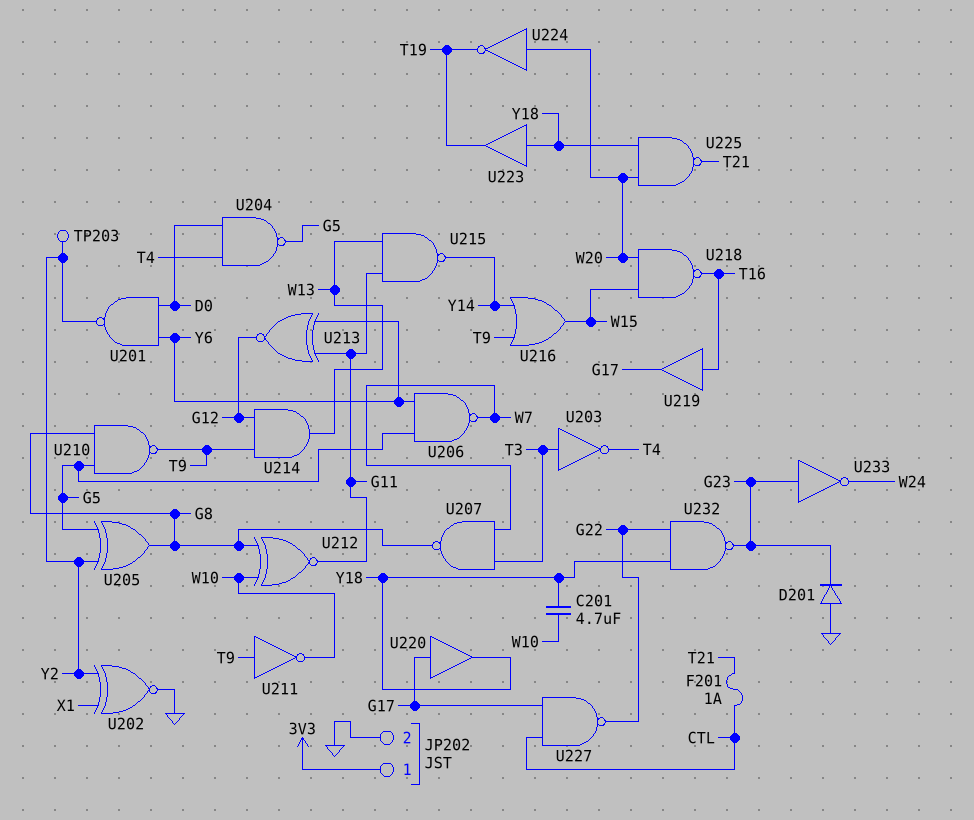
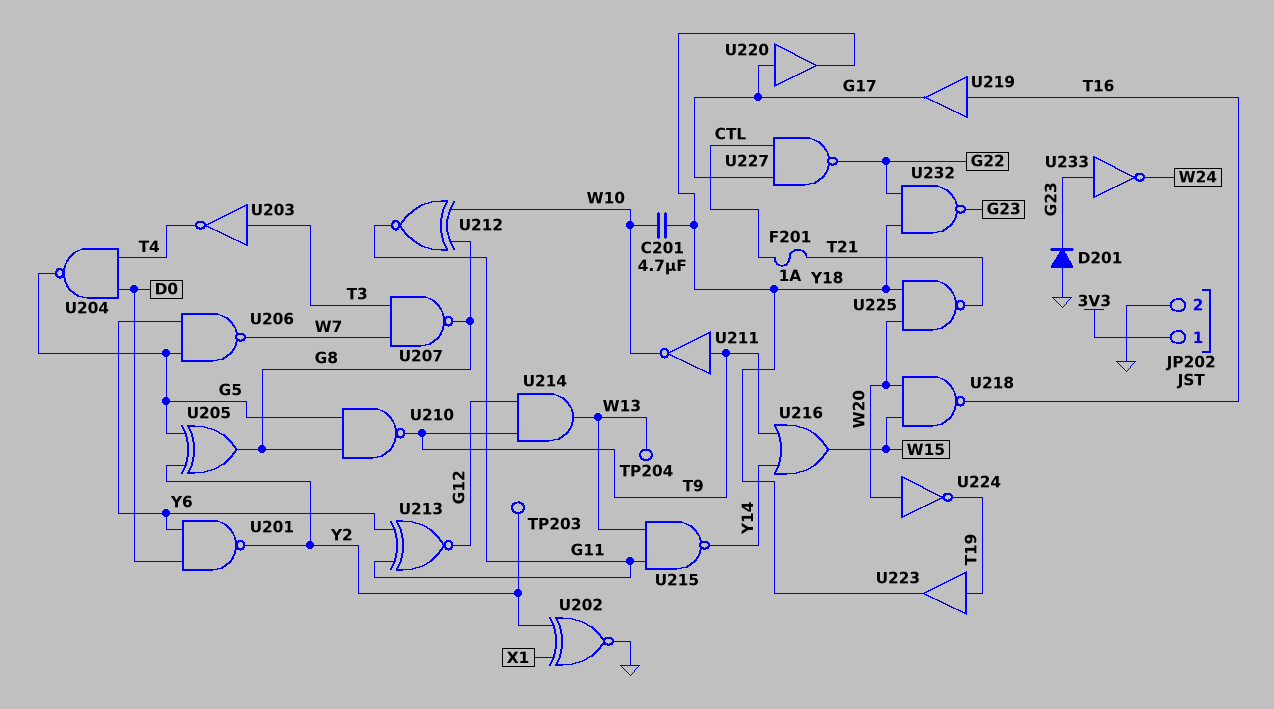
TP204: none -> test point (W13)
U223: buffer (in Y18, out T19) -> buffer (in T19, out Y18)

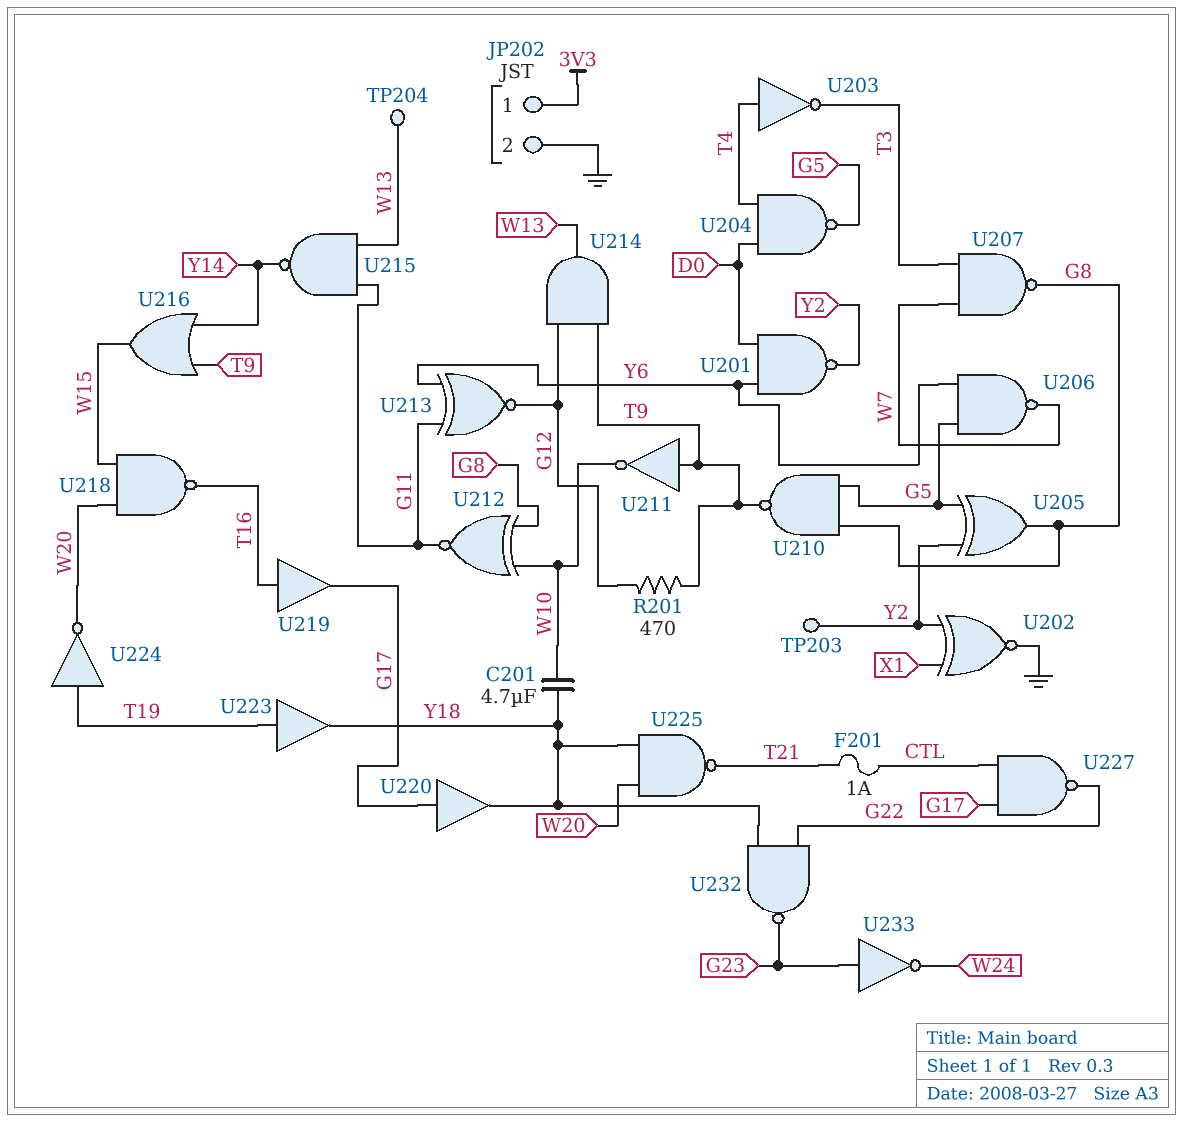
D201: diode (A GND, K G23) -> none
R201: none -> 470 (G12, T9)
U203: NOT (in T3, out T4) -> NOT (in T4, out T3)
U224: NOT (in W20, out T19) -> NOT (in T19, out W20)

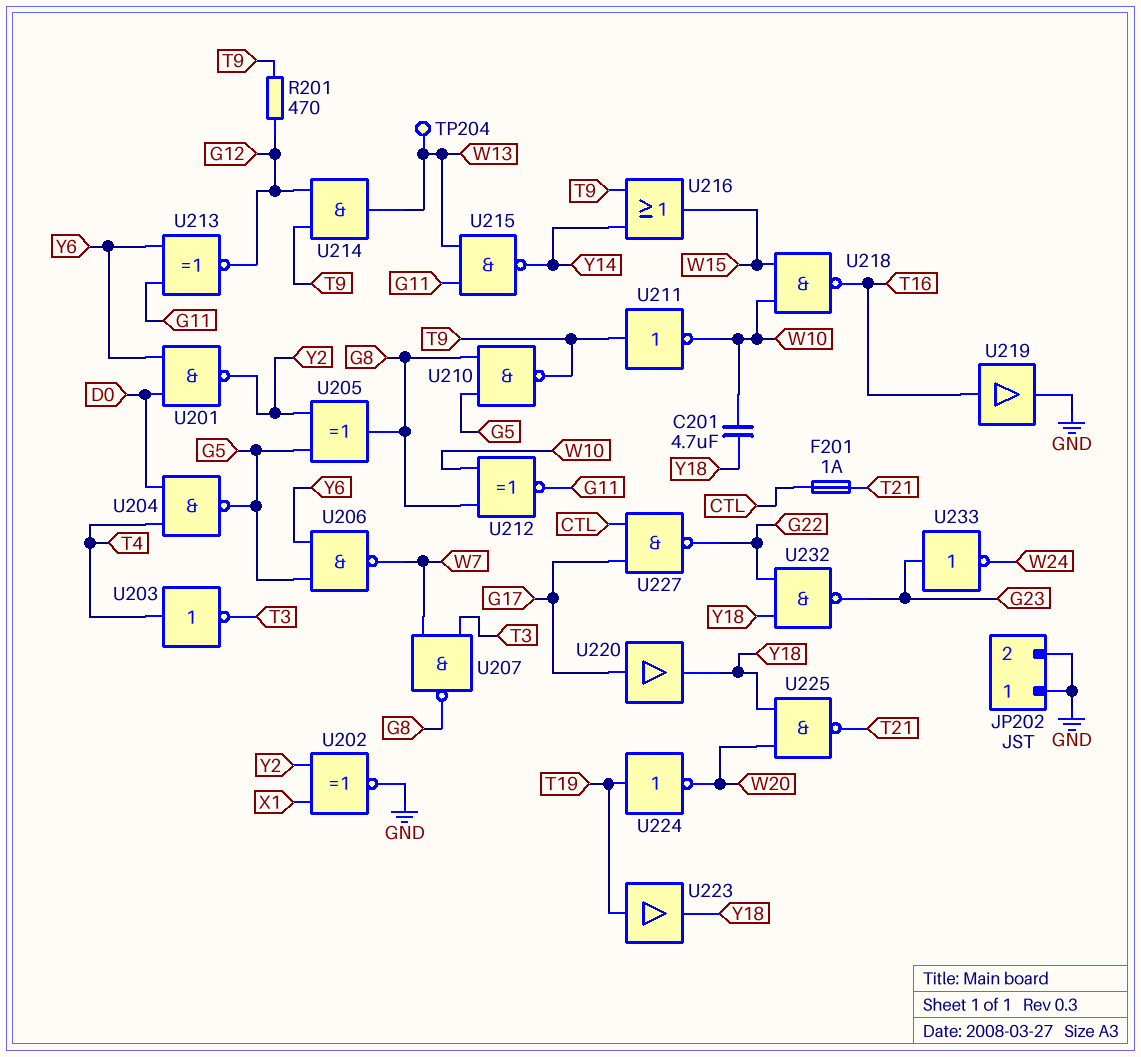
JP202 pin 1: 3V3 -> GND
TP203: test point (Y2) -> none
U218: NAND (in W15, in W20, out T16) -> NAND (in W10, in W15, out T16)
U219: buffer (in T16, out G17) -> buffer (in T16, out GND)

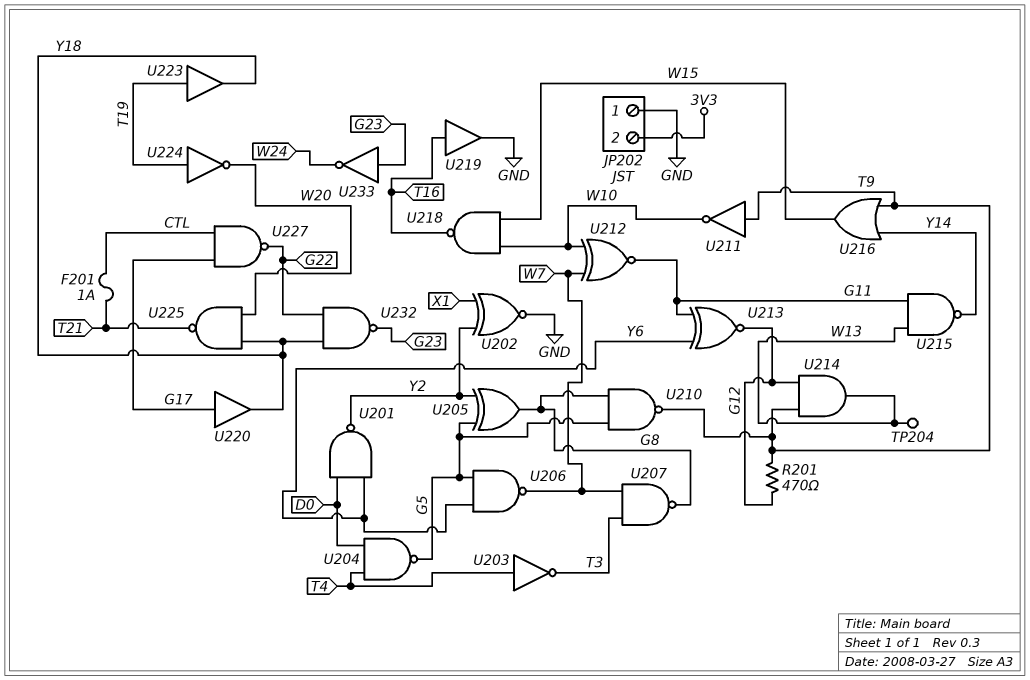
C201: 4.7uF (W10, Y18) -> none
JP202 pin 2: GND -> 3V3
U212: XNOR (in G8, in W10, out G11) -> XNOR (in W7, in W10, out G11)

